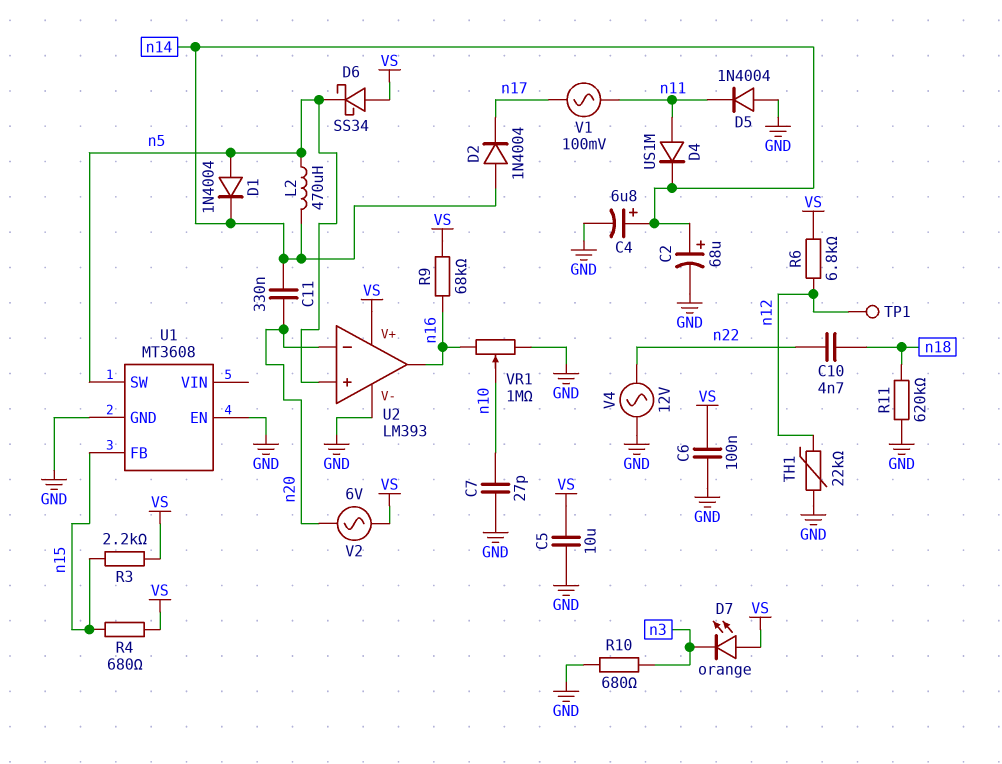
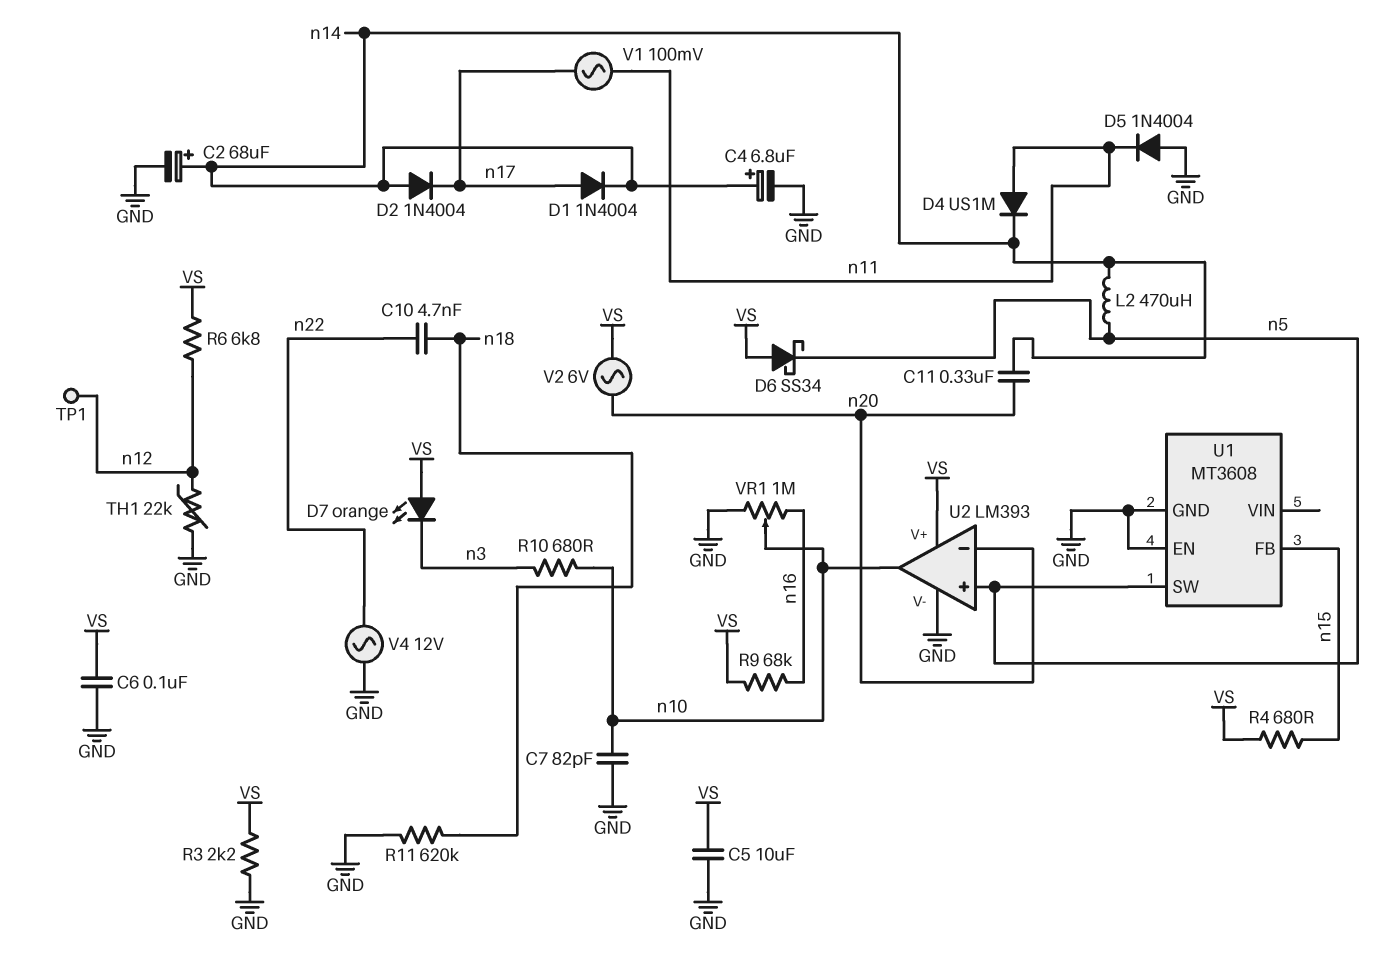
C7: 27pF (GND, n10) -> 82pF (GND, n10)
D1: diode 1N4004 (A n5, K n14) -> diode 1N4004 (A n17, K n14)
R3: 2.2k (VS, n15) -> 2.2k (GND, VS)
R10: 680 (GND, n3) -> 680 (n3, n10)
U2 pin out: n16 -> n10

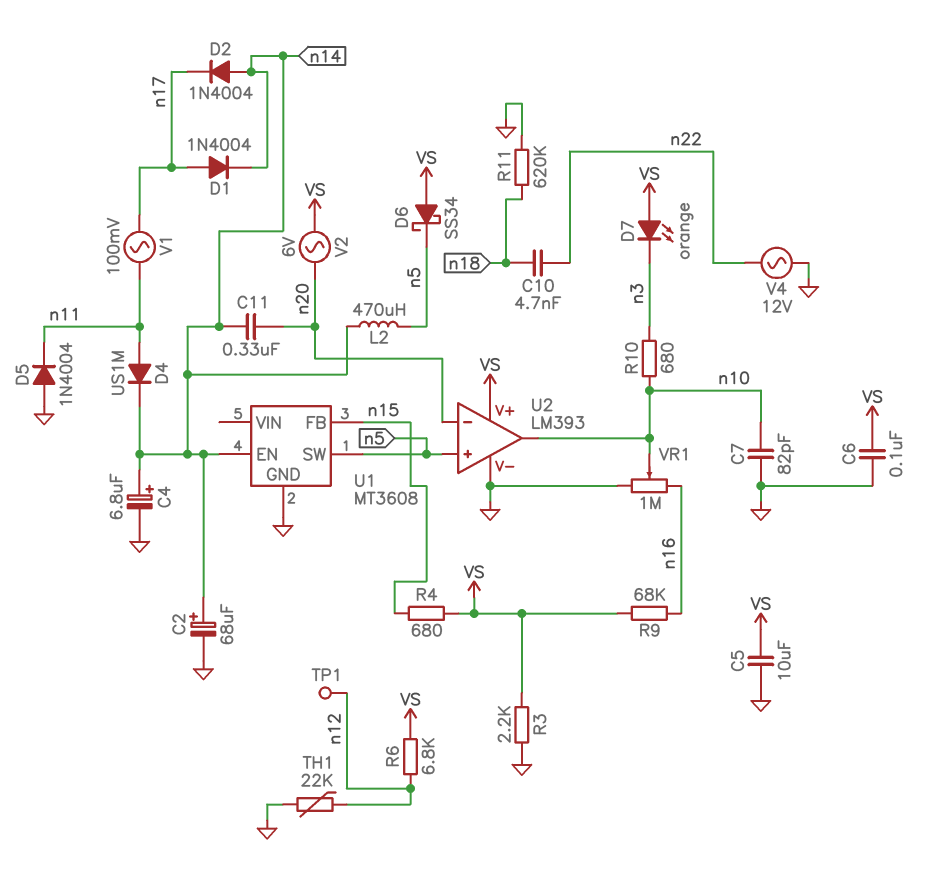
U1 pin EN: GND -> n14

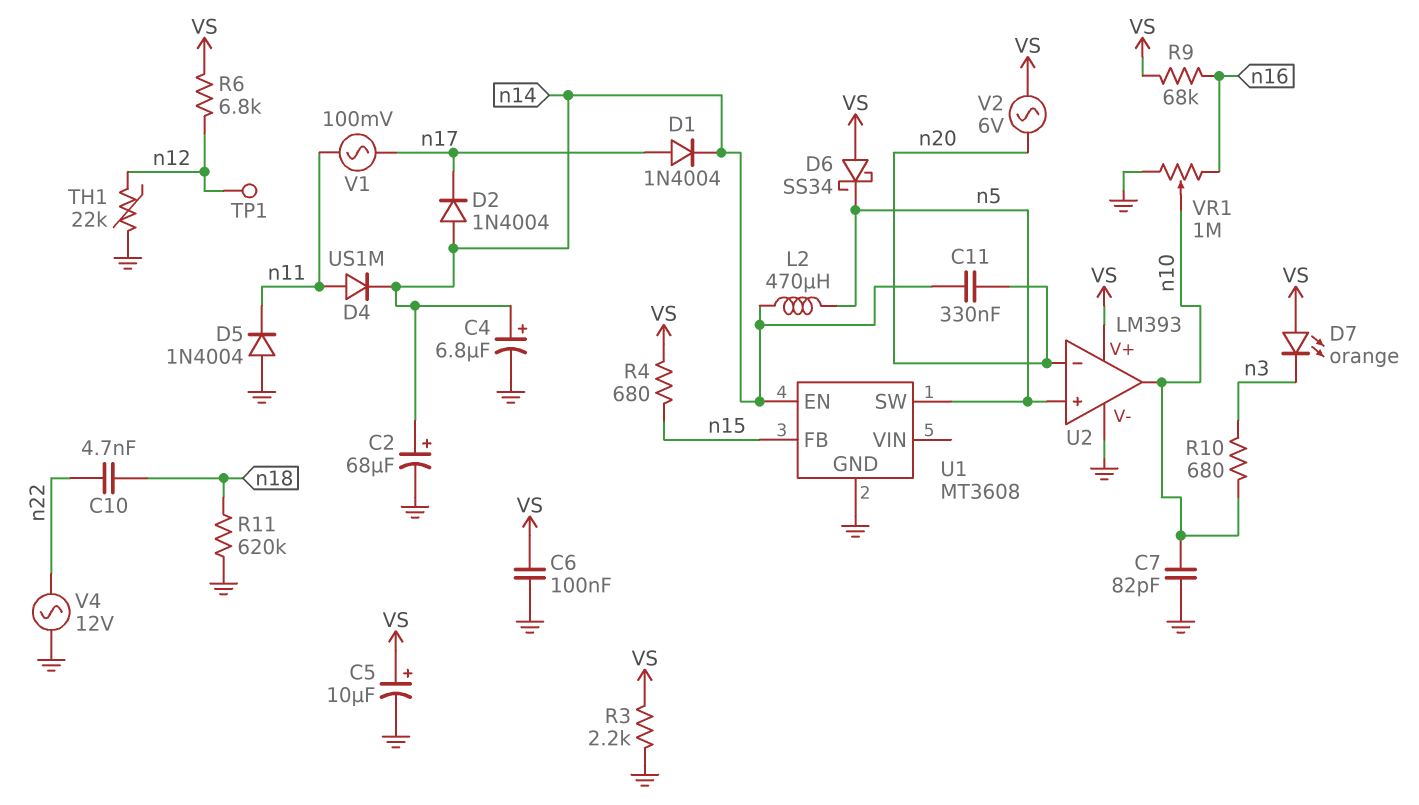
C5: 10uF (GND, VS) -> 10uF (plus VS, minus GND)

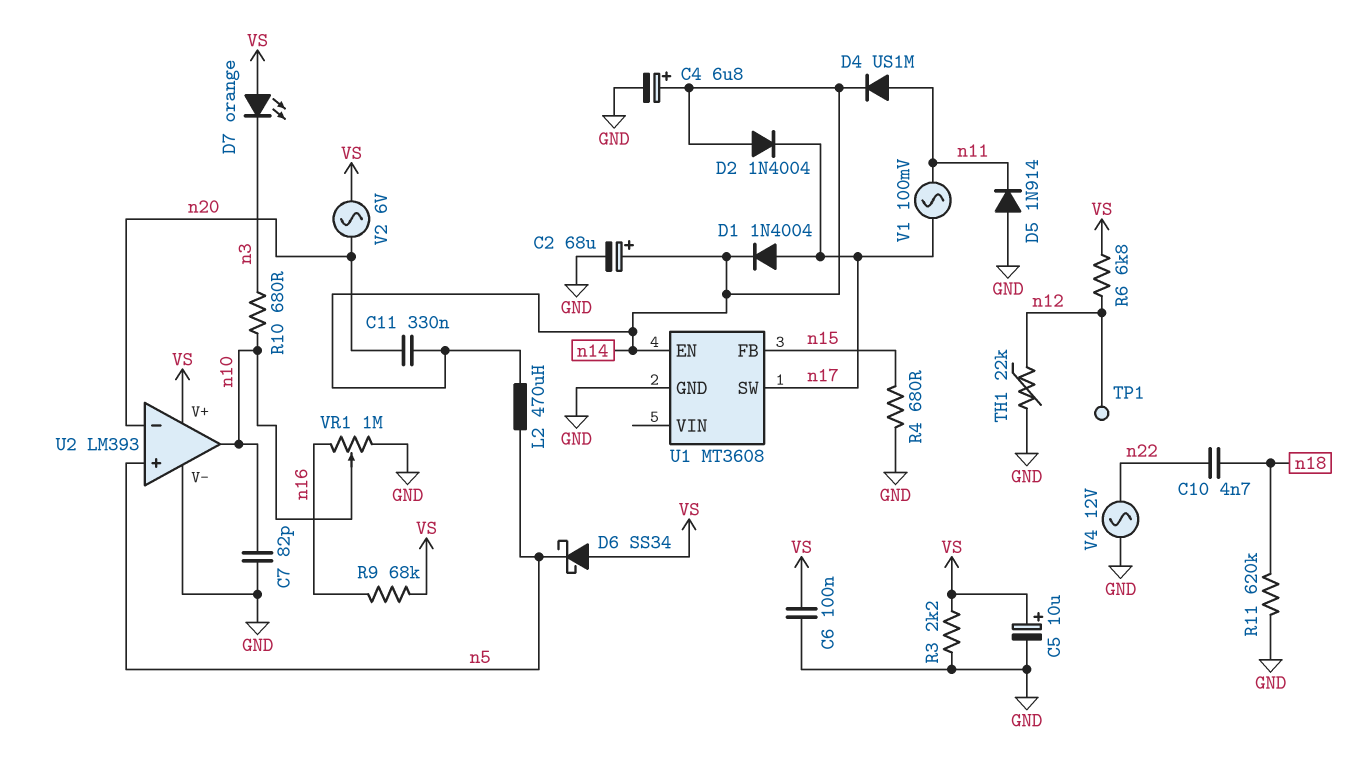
D5: diode 1N4004 (A GND, K n11) -> diode 1N914 (A GND, K n11)
R4: 680 (VS, n15) -> 680 (GND, n15)
U1 pin SW: n5 -> n17

